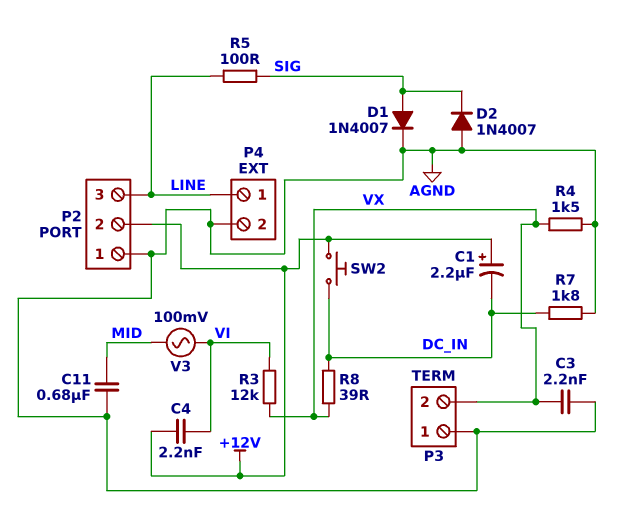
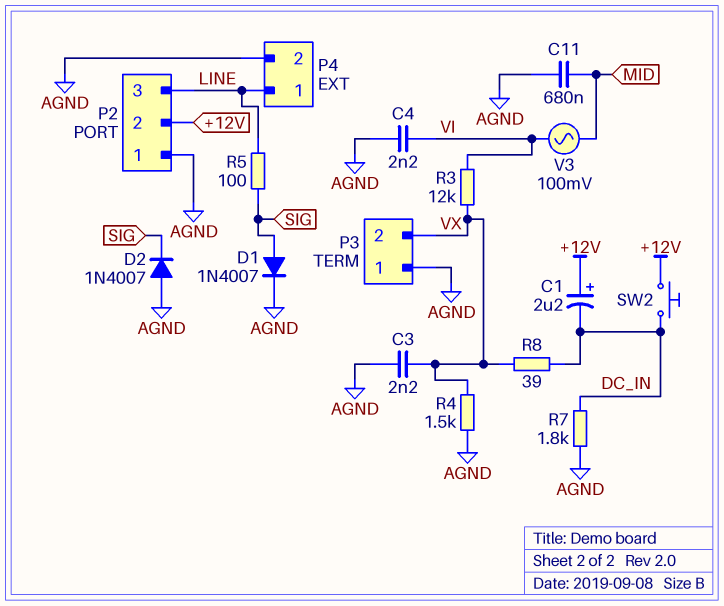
C4: 2.2nF (+12V, VI) -> 2.2nF (AGND, VI)

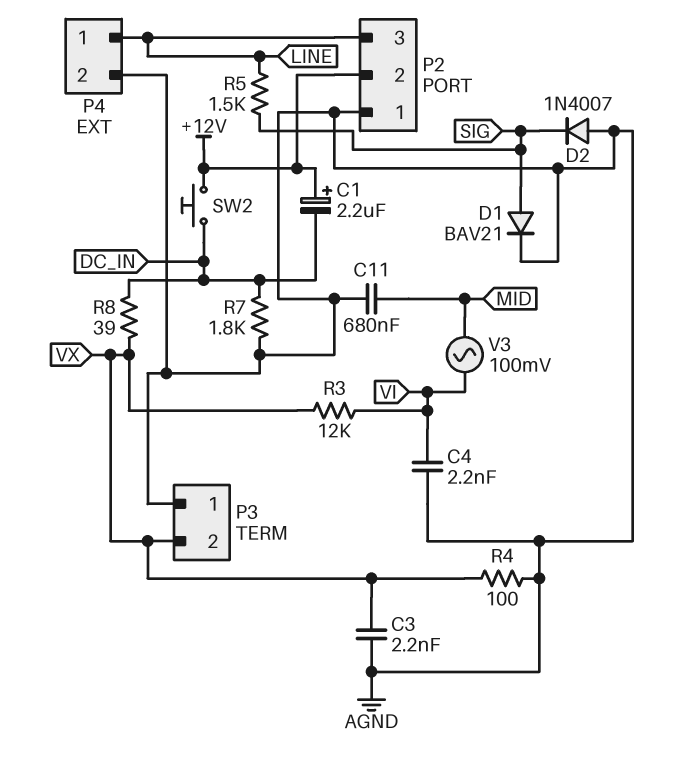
D1: diode 1N4007 (A SIG, K AGND) -> diode BAV21 (A SIG, K AGND)
R4: 1.5k (AGND, VX) -> 100 (AGND, VX)
R5: 100 (LINE, SIG) -> 1.5k (LINE, SIG)

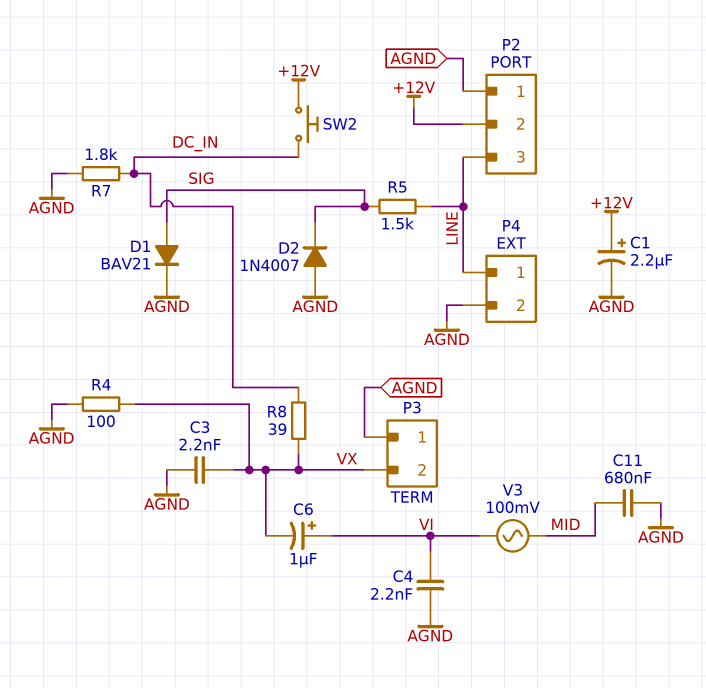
C1: 2.2uF (plus +12V, minus DC_IN) -> 2.2uF (plus +12V, minus AGND)
C6: none -> 1uF (plus VI, minus VX)
R3: 12k (VI, VX) -> none

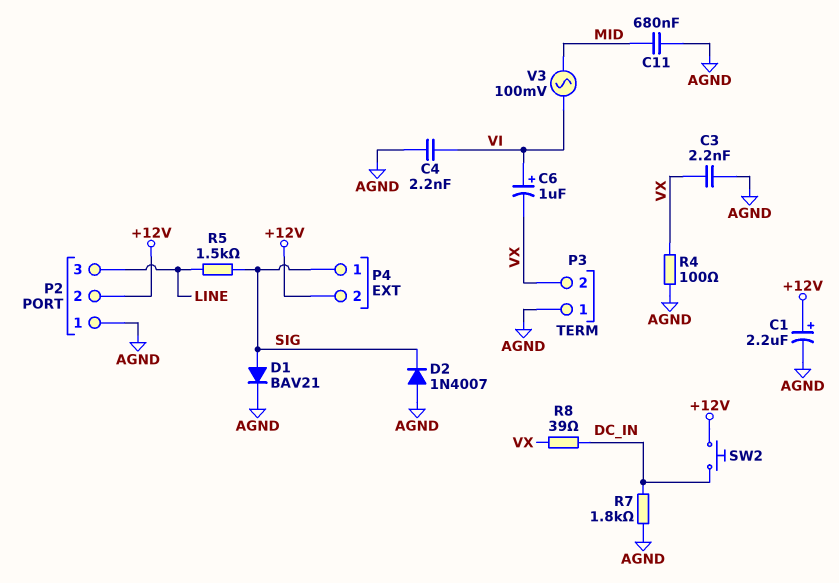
P4 pin 1: LINE -> SIG
P4 pin 2: AGND -> +12V

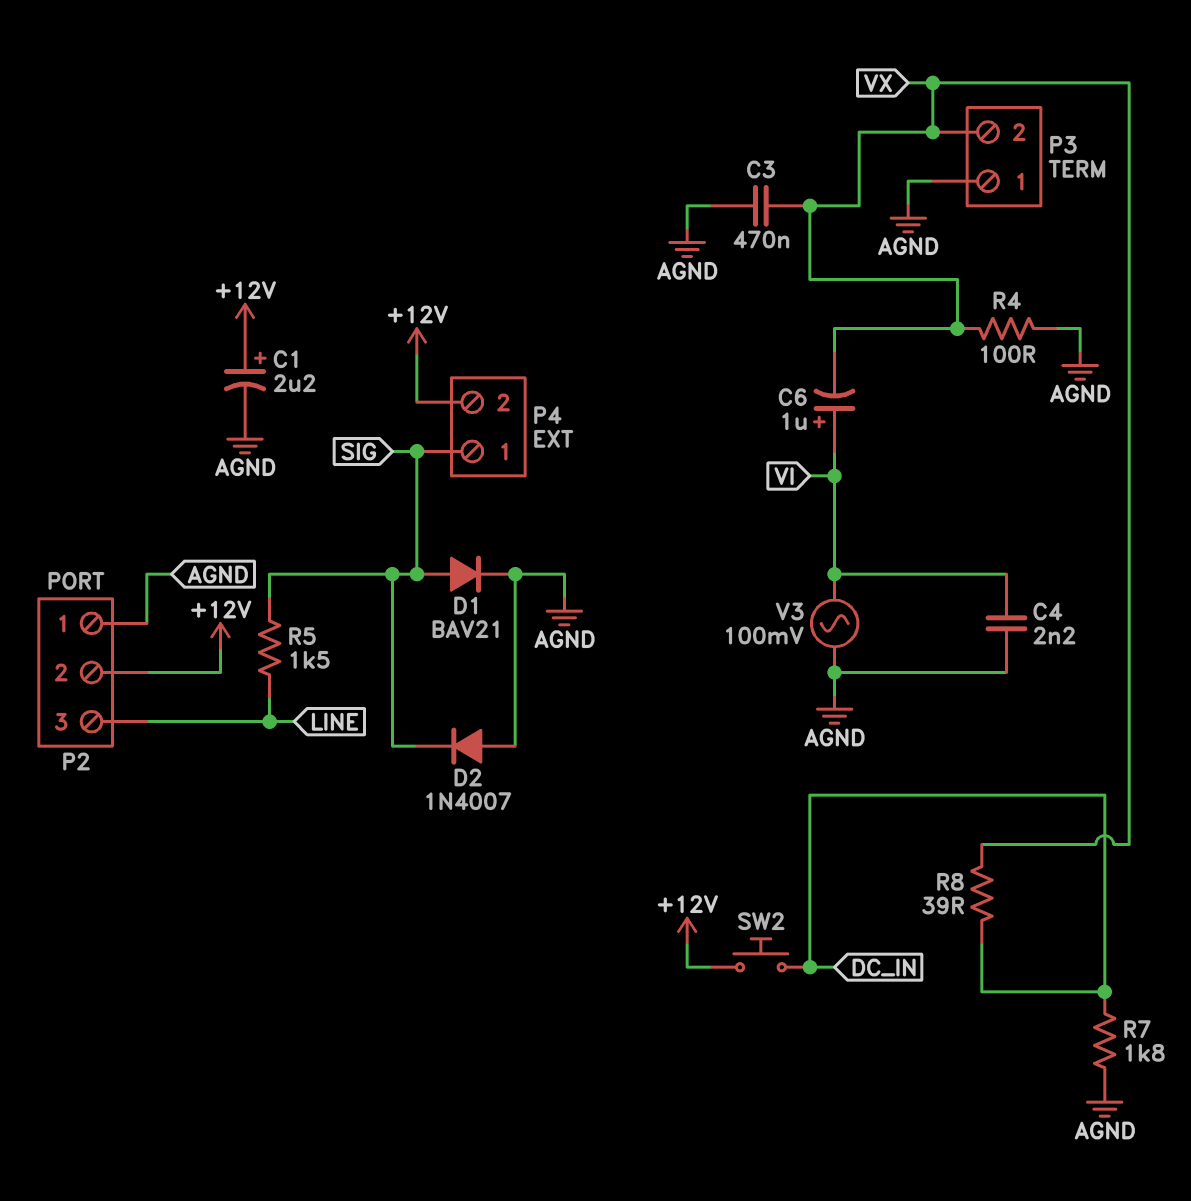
C3: 2.2nF (AGND, VX) -> 470nF (AGND, VX)
C11: 680nF (AGND, MID) -> none
V3: AC 100mV (MID, VI) -> AC 100mV (AGND, VI)

